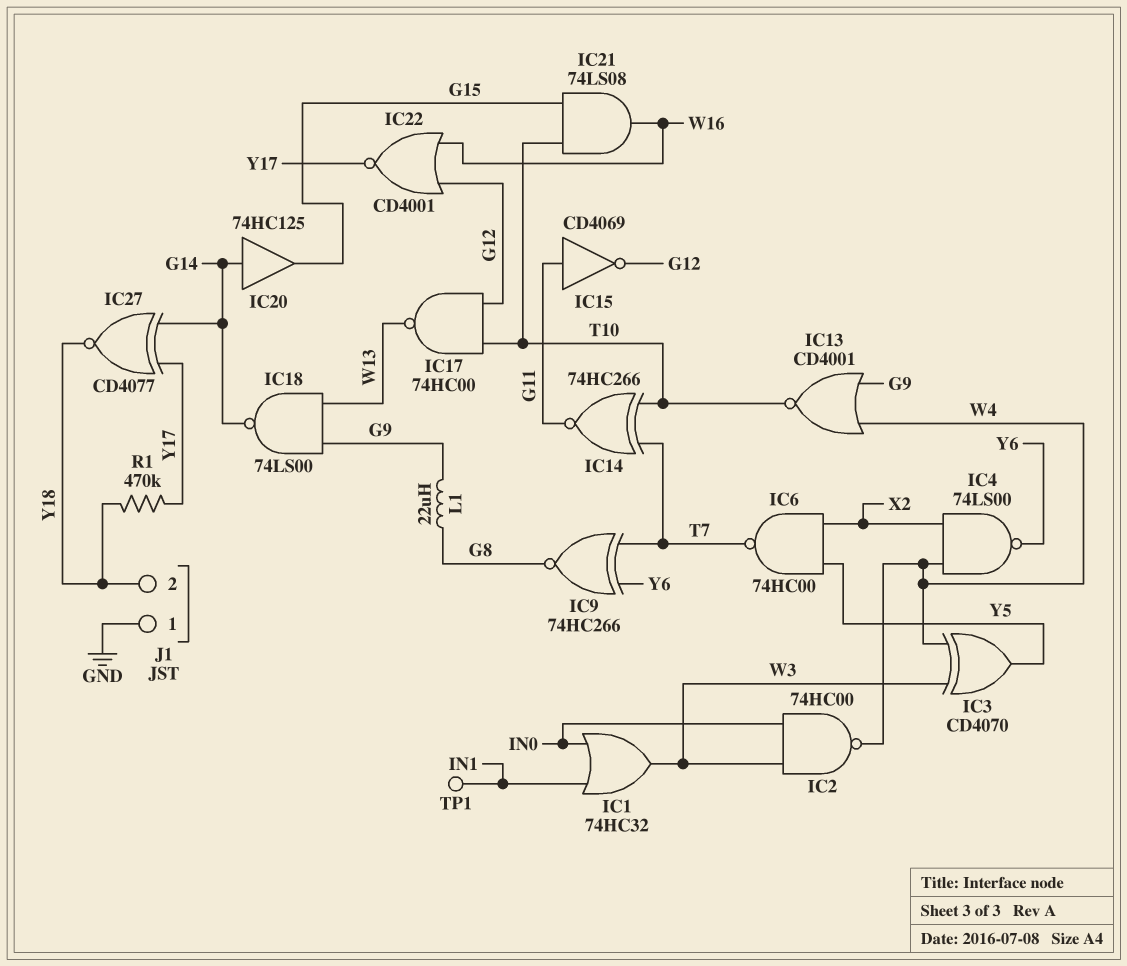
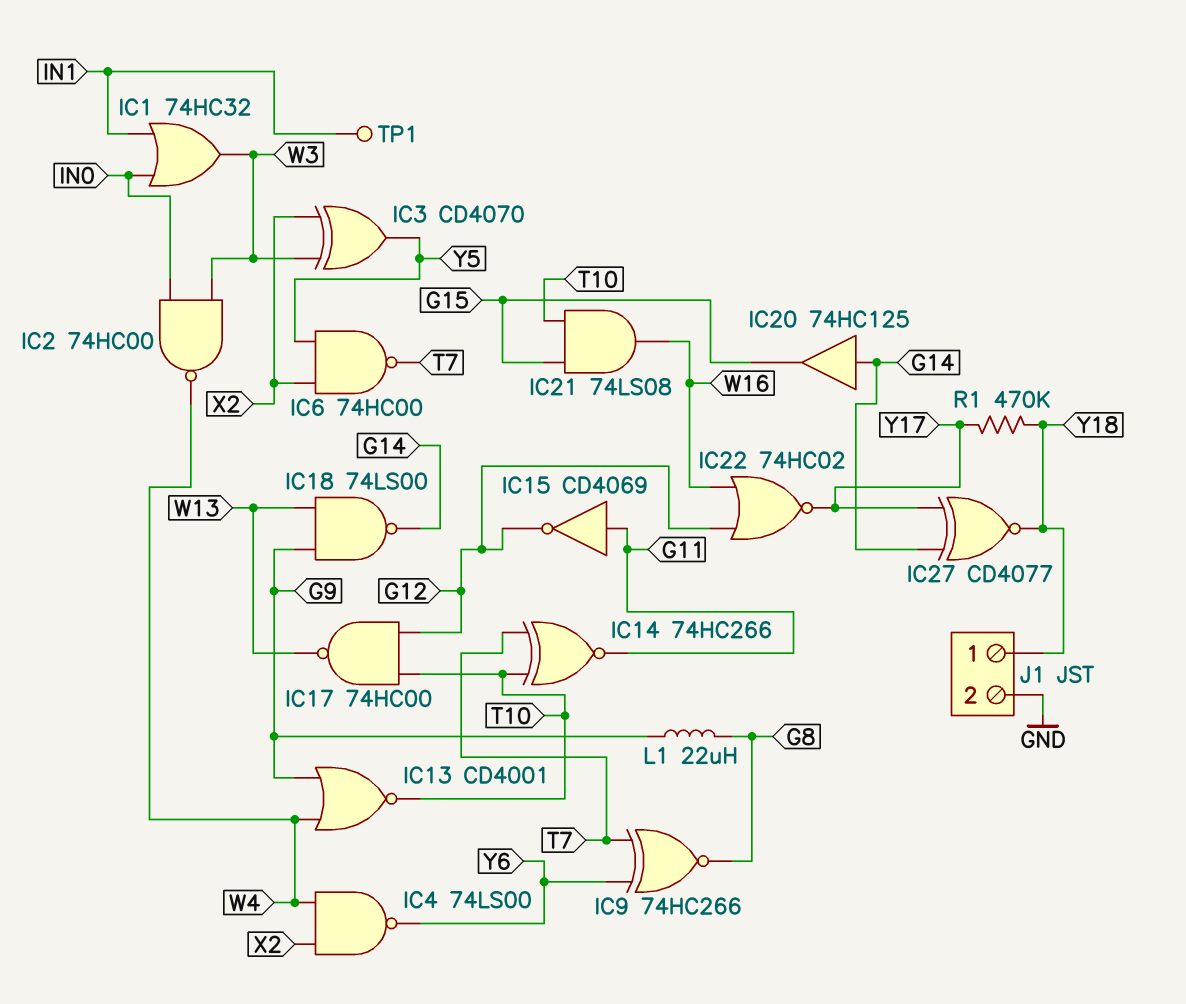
IC3: XOR CD4070 (in W3, in W4, out Y5) -> XOR CD4070 (in W3, in X2, out Y5)
IC22: NOR CD4001 (in G12, in W16, out Y17) -> NOR 74HC02 (in G12, in W16, out Y17)
J1 pin 1: GND -> Y18
J1 pin 2: Y18 -> GND

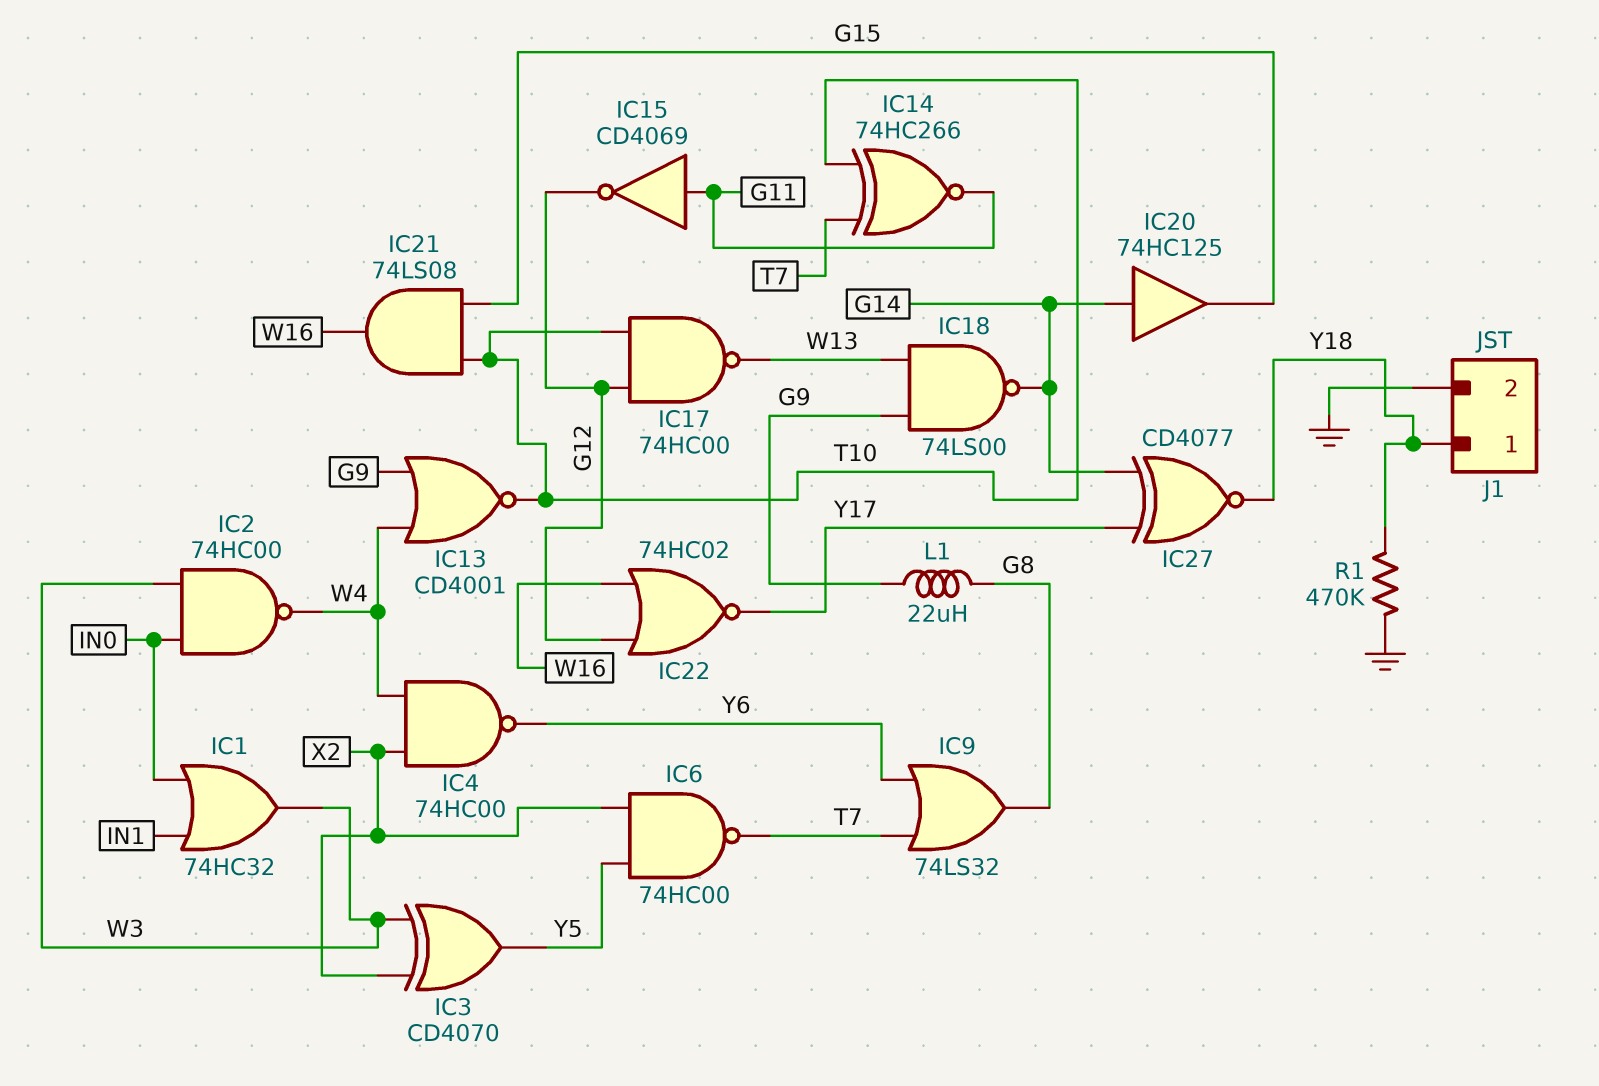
IC4: NAND 74LS00 (in W4, in X2, out Y6) -> NAND 74HC00 (in W4, in X2, out Y6)
IC9: XNOR 74HC266 (in T7, in Y6, out G8) -> OR 74LS32 (in T7, in Y6, out G8)
R1: 470k (Y17, Y18) -> 470k (GND, Y18)
TP1: test point (IN1) -> none

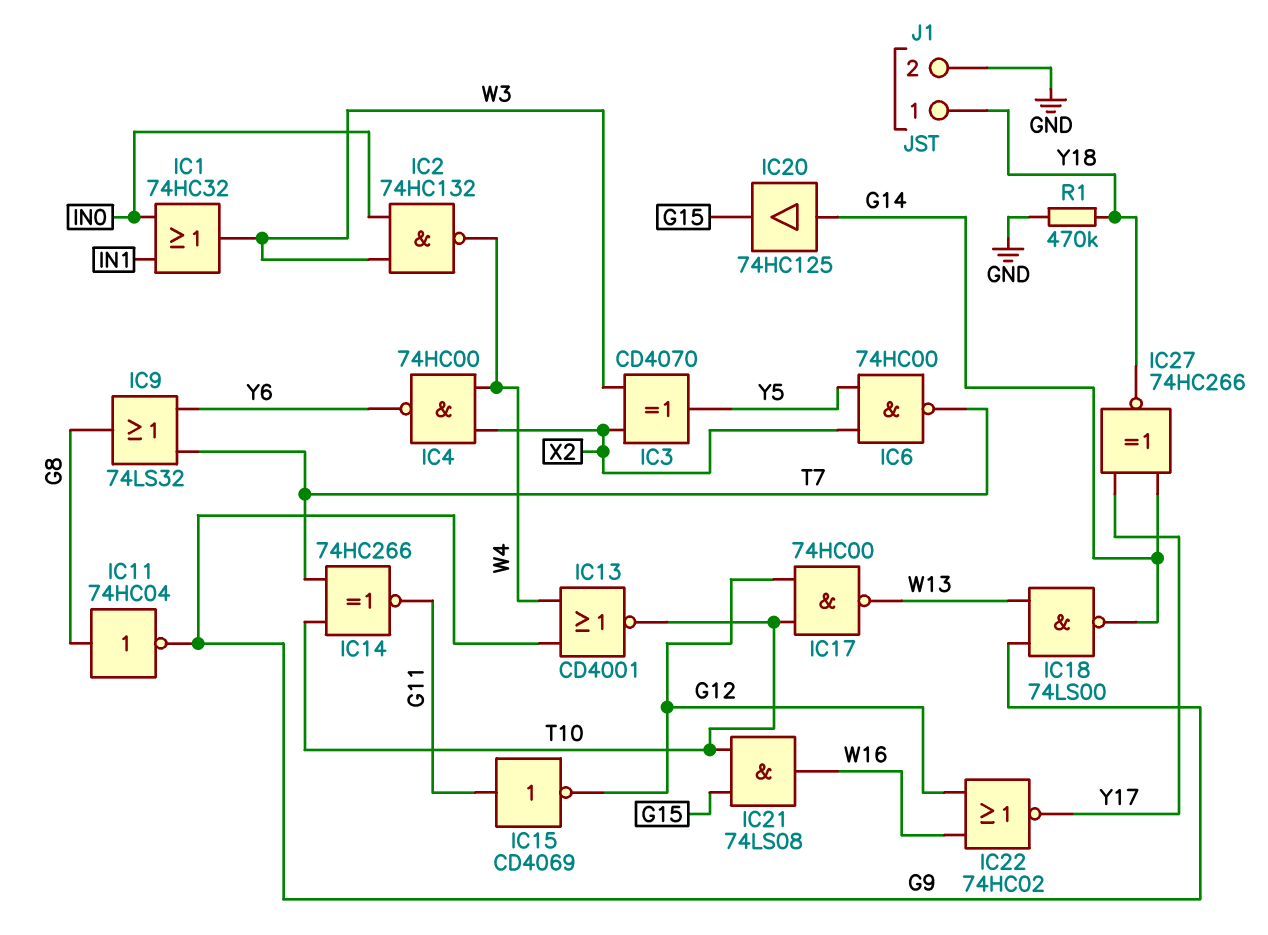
IC2: NAND 74HC00 (in IN0, in W3, out W4) -> NAND 74HC132 (in IN0, in W3, out W4)
IC11: none -> NOT 74HC04 (in G8, out G9)
IC27: XNOR CD4077 (in G14, in Y17, out Y18) -> XNOR 74HC266 (in G14, in Y17, out Y18)
L1: 22uH (G8, G9) -> none

